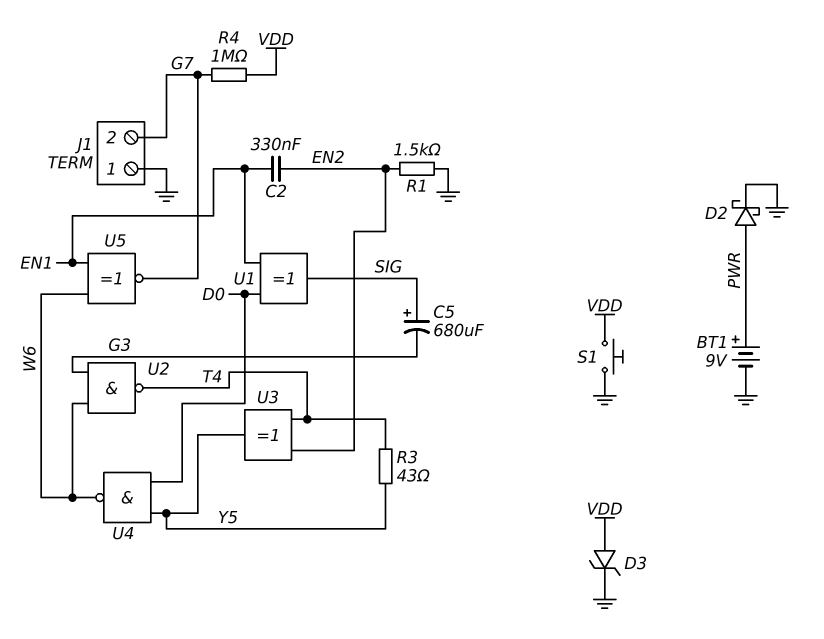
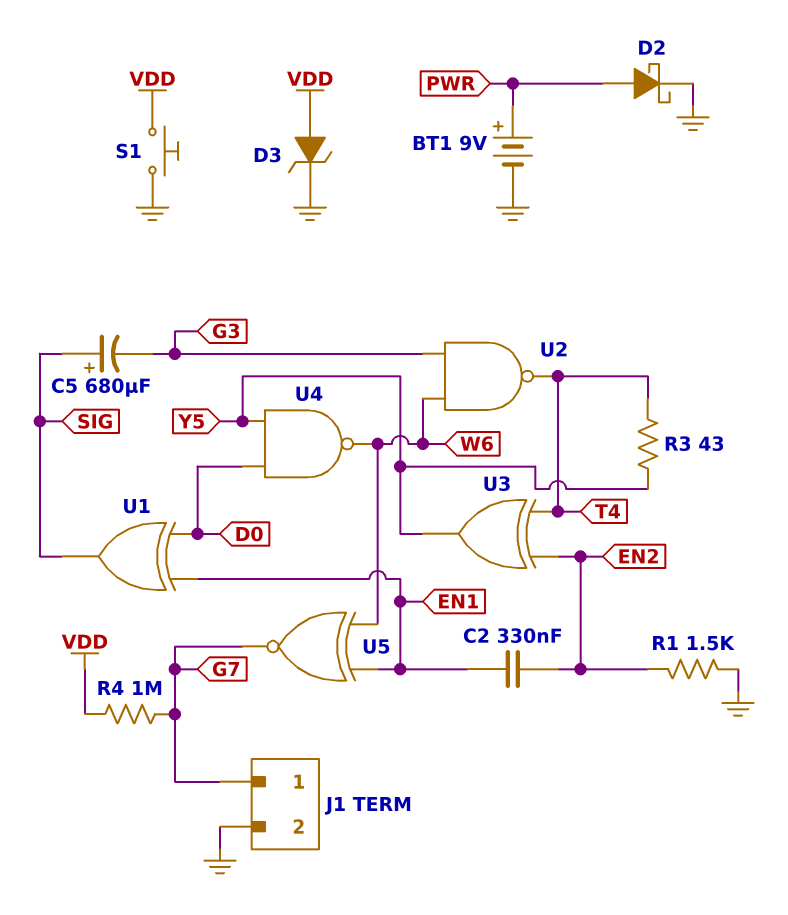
J1 pin 1: GND -> G7
J1 pin 2: G7 -> GND

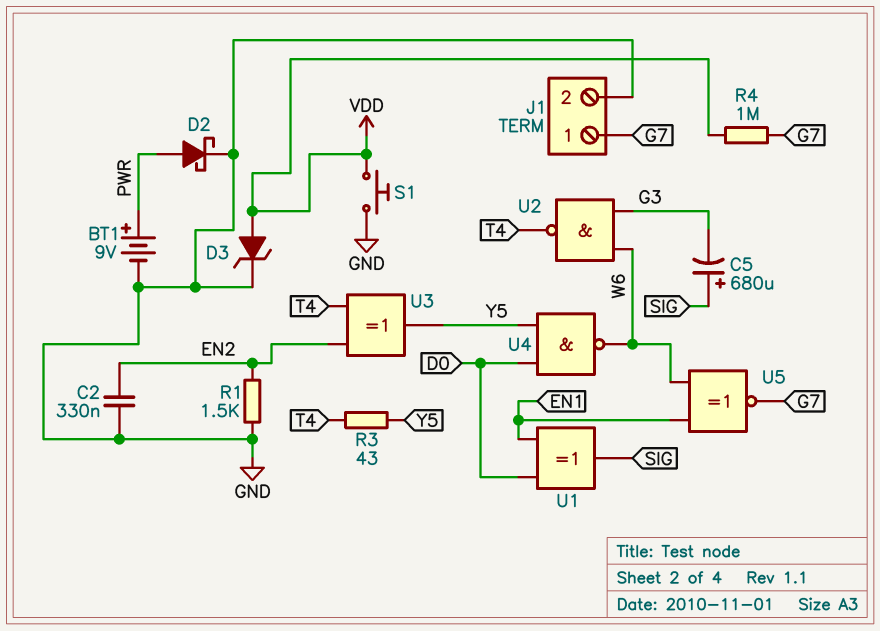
C2: 330nF (EN1, EN2) -> 330nF (EN2, GND)

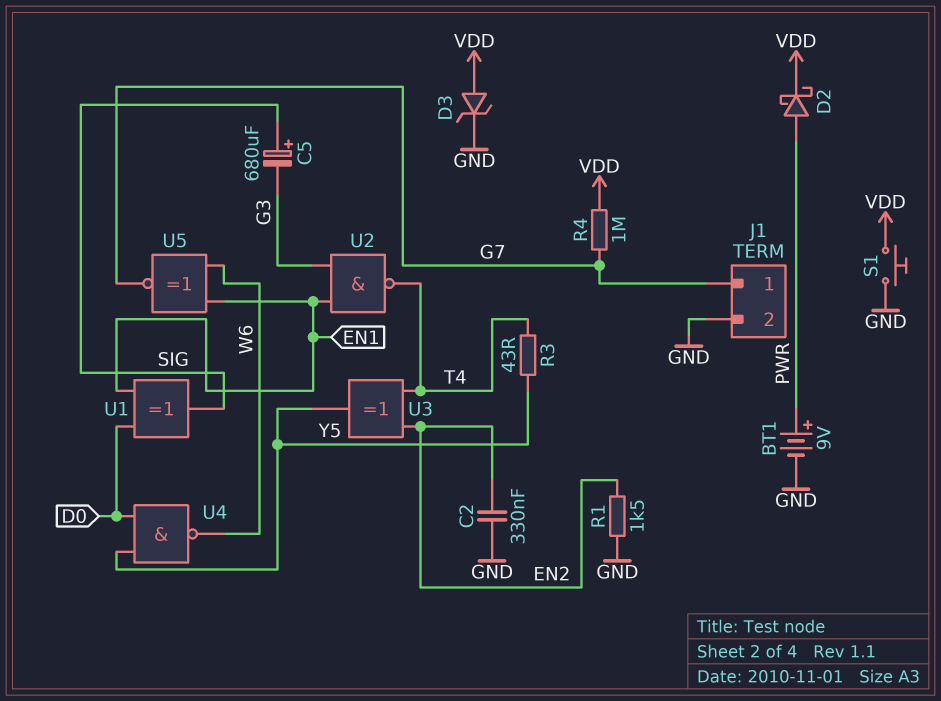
D2: schottky (A PWR, K GND) -> schottky (A PWR, K VDD)
U2: NAND (in G3, in W6, out T4) -> NAND (in EN1, in G3, out T4)

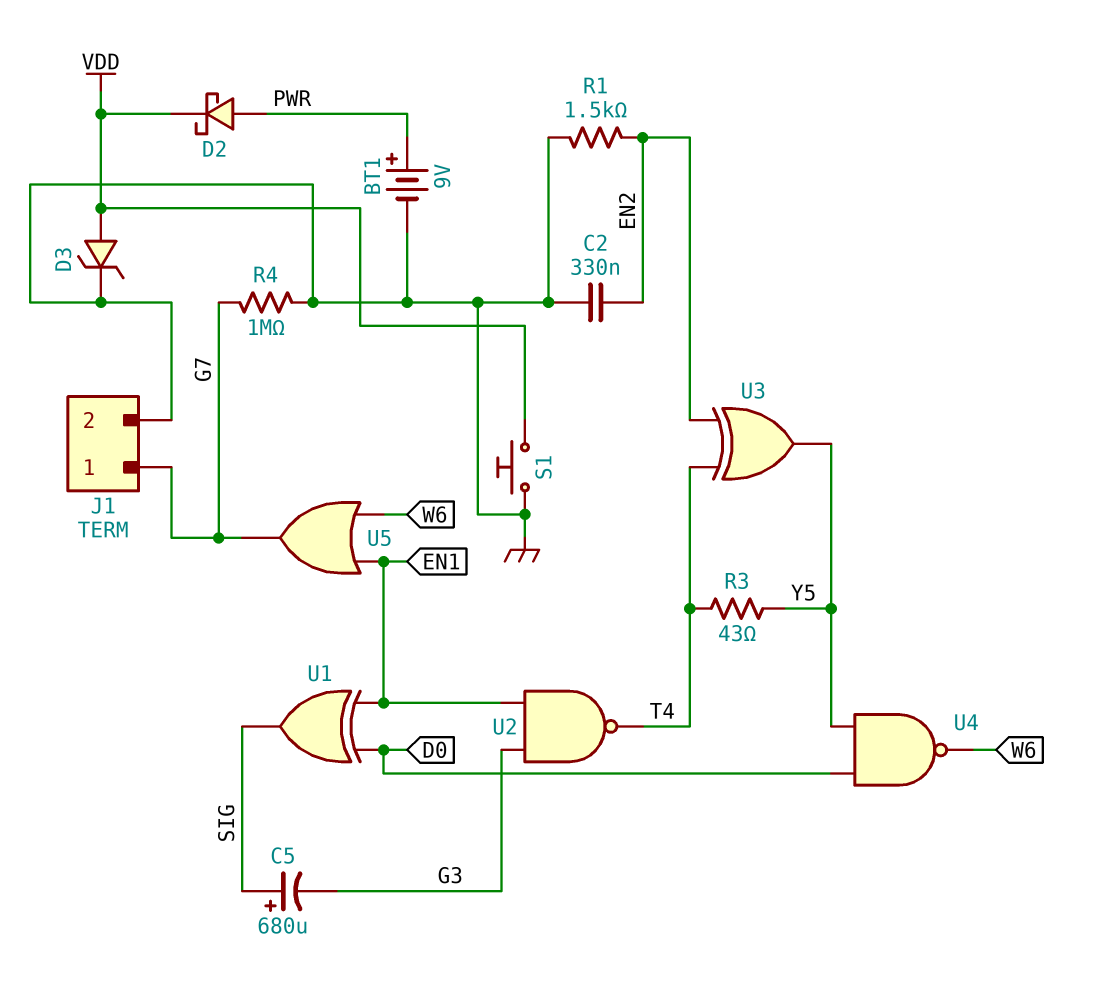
R4: 1M (G7, VDD) -> 1M (G7, GND)
U5: XNOR (in EN1, in W6, out G7) -> OR (in EN1, in W6, out G7)

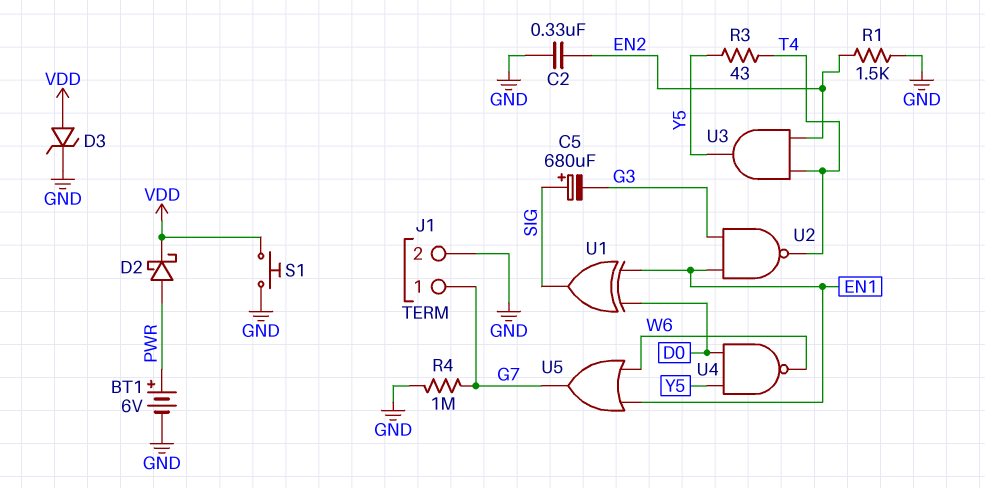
BT1: 9V (plus PWR, minus GND) -> 6V (plus PWR, minus GND)
U3: XOR (in EN2, in T4, out Y5) -> AND (in EN2, in T4, out Y5)

